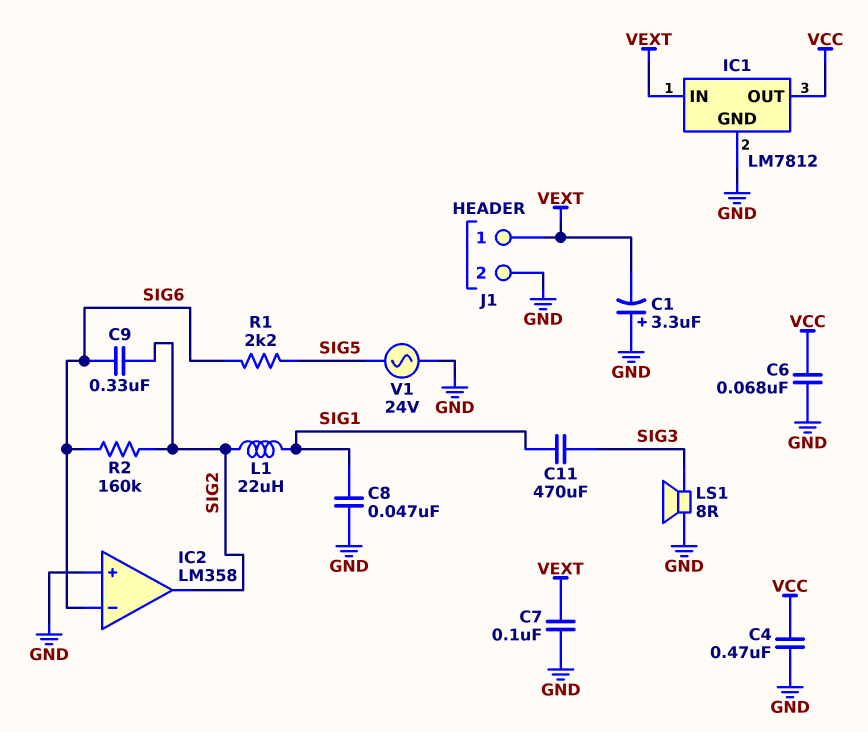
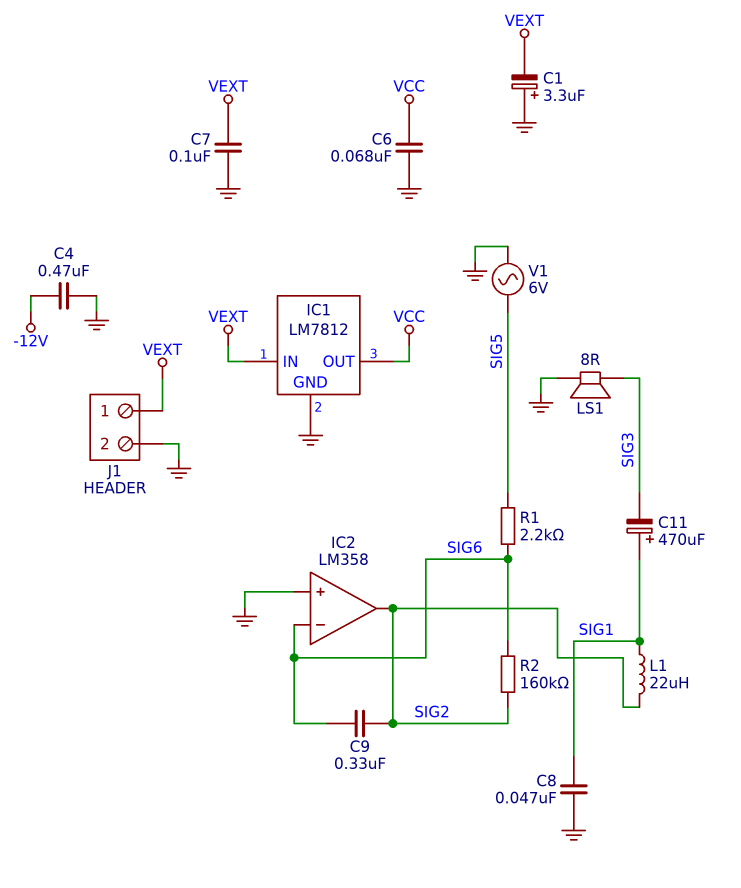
C4: 470nF (GND, VCC) -> 470nF (-12V, GND)
C11: 470uF (SIG1, SIG3) -> 470uF (plus SIG1, minus SIG3)
V1: AC 24V (GND, SIG5) -> AC 6V (GND, SIG5)

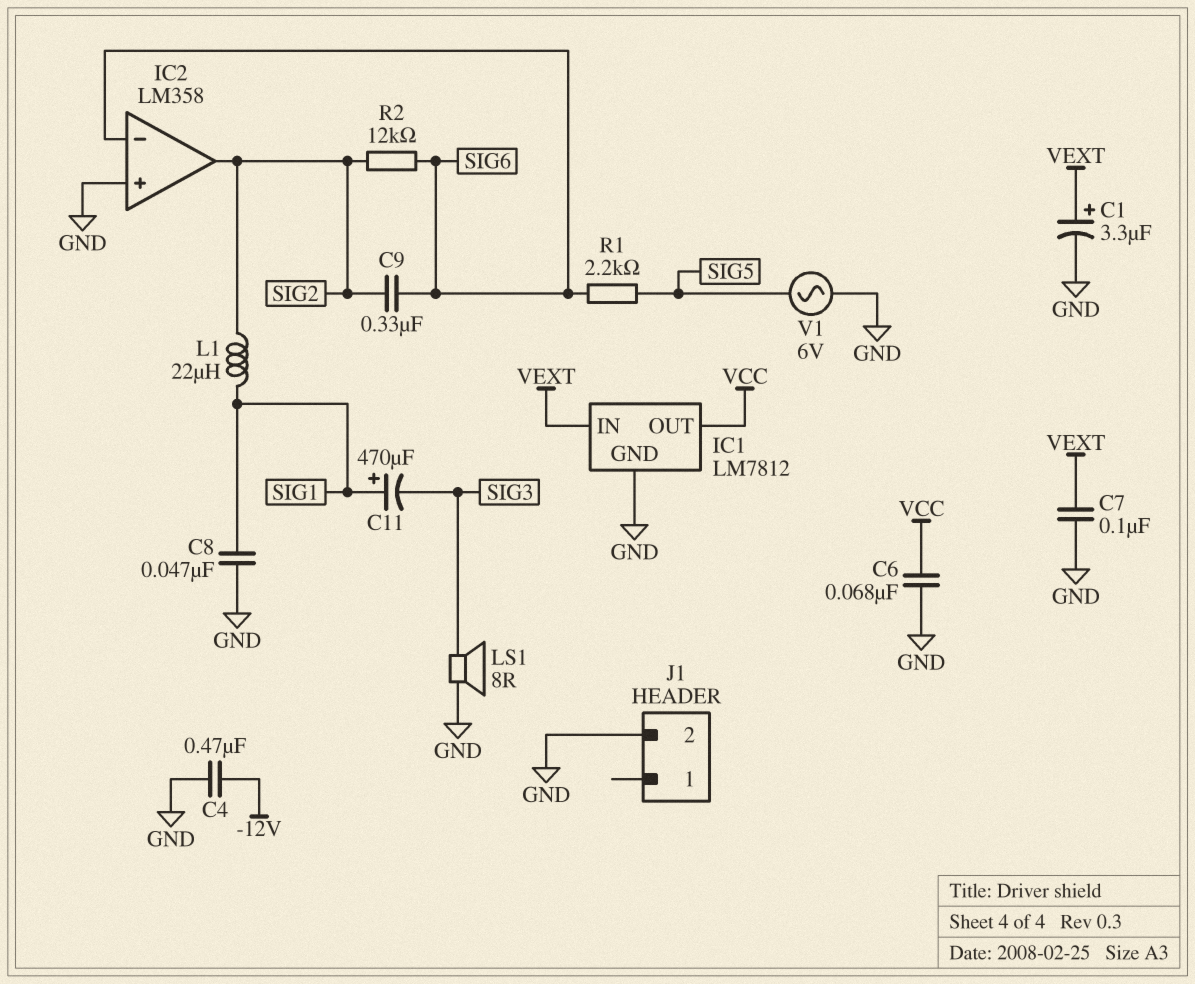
C1: 3.3uF (plus GND, minus VEXT) -> 3.3uF (plus VEXT, minus GND)
J1 pin 1: VEXT -> none
R2: 160k (SIG2, SIG6) -> 12k (SIG2, SIG6)

